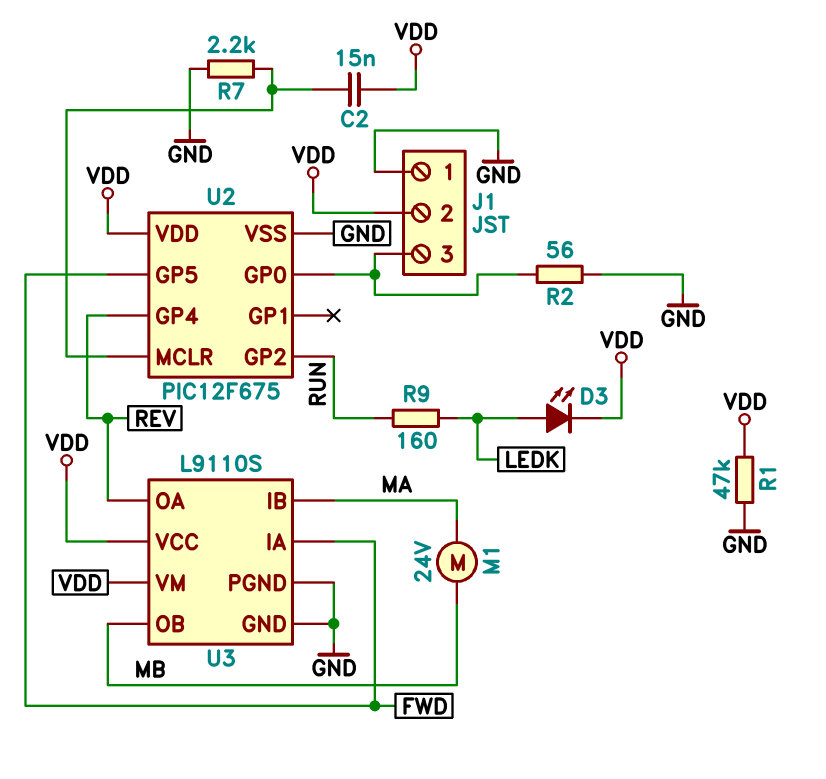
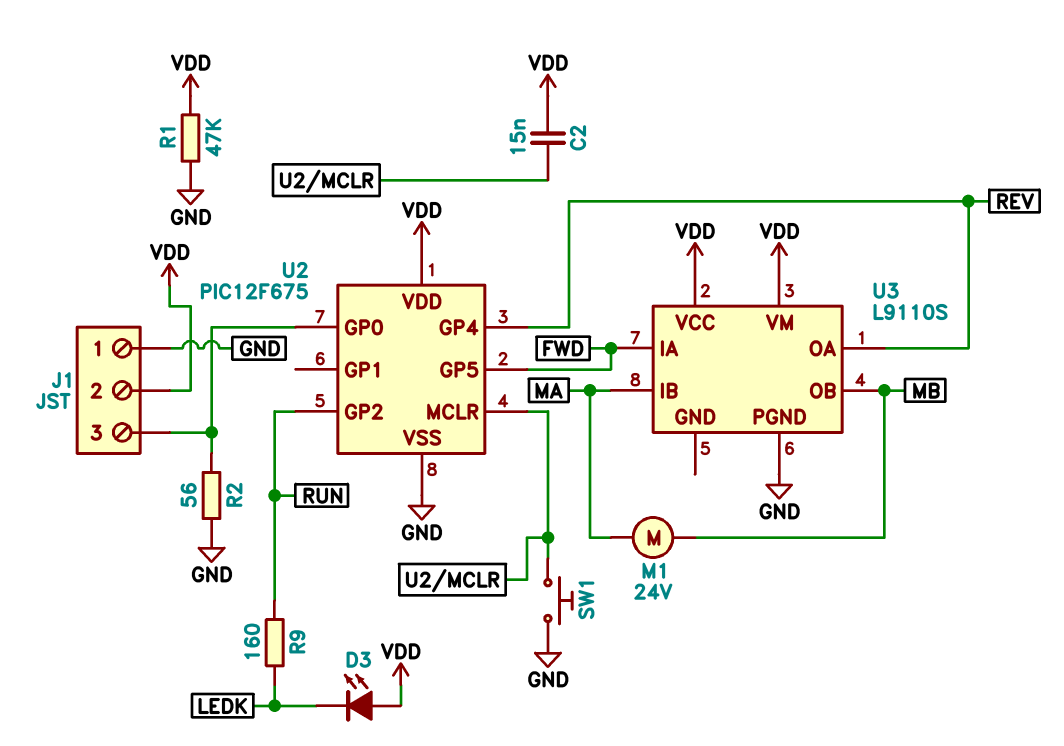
D3: LED (A LEDK, K VDD) -> LED (A VDD, K LEDK)
R7: 2.2k (GND, U2/MCLR) -> none
SW1: none -> button (GND, U2/MCLR)
U3 pin GND: GND -> none

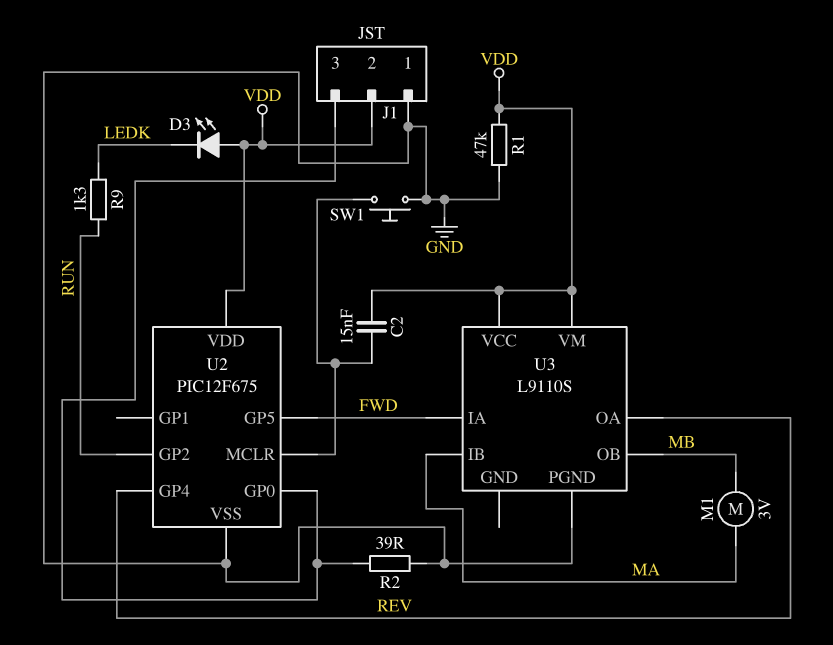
M1: motor 24V (MA, MB) -> motor 3V (MA, MB)
R2: 56 (GND, J1/3) -> 39 (GND, J1/3)
R9: 160 (LEDK, RUN) -> 1.3k (LEDK, RUN)

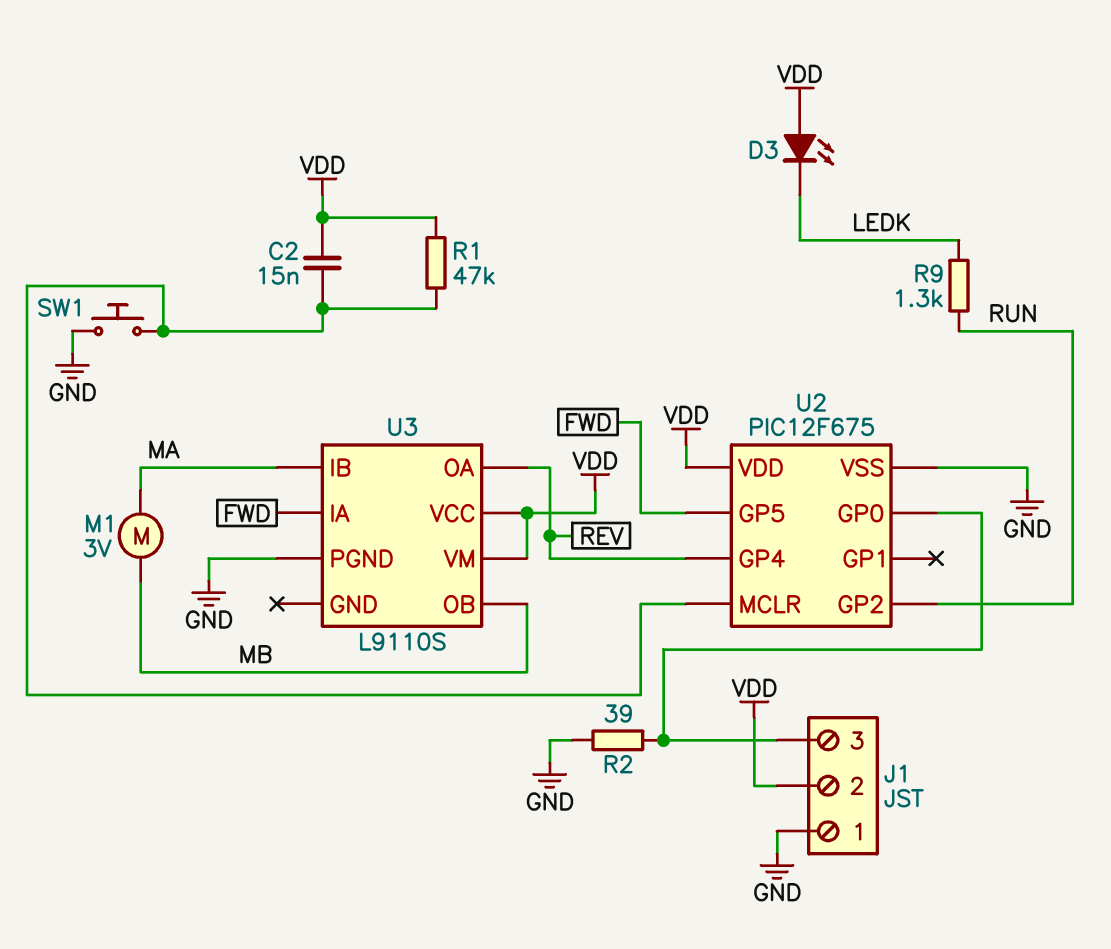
R1: 47k (GND, VDD) -> 47k (U2/MCLR, VDD)

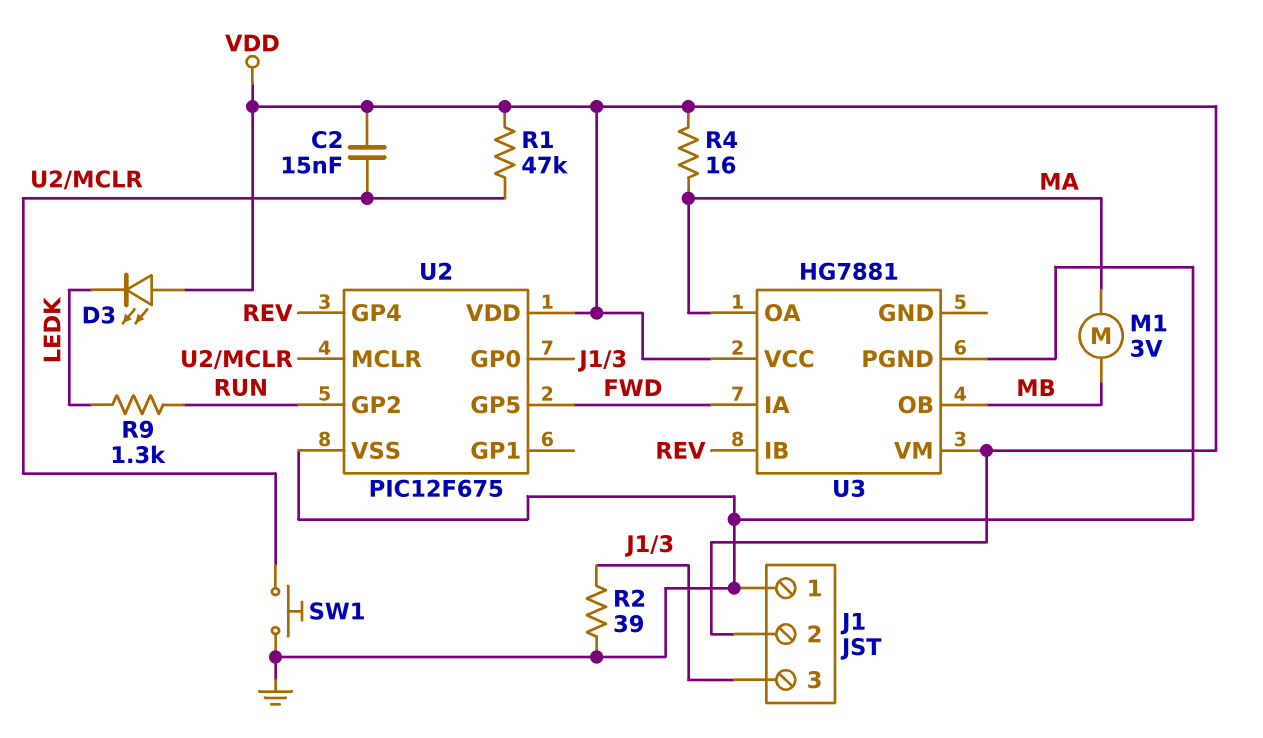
R4: none -> 16 (MA, VDD)
U3: L9110S -> HG7881
U3 pin IB: MA -> REV
U3 pin OA: REV -> MA

